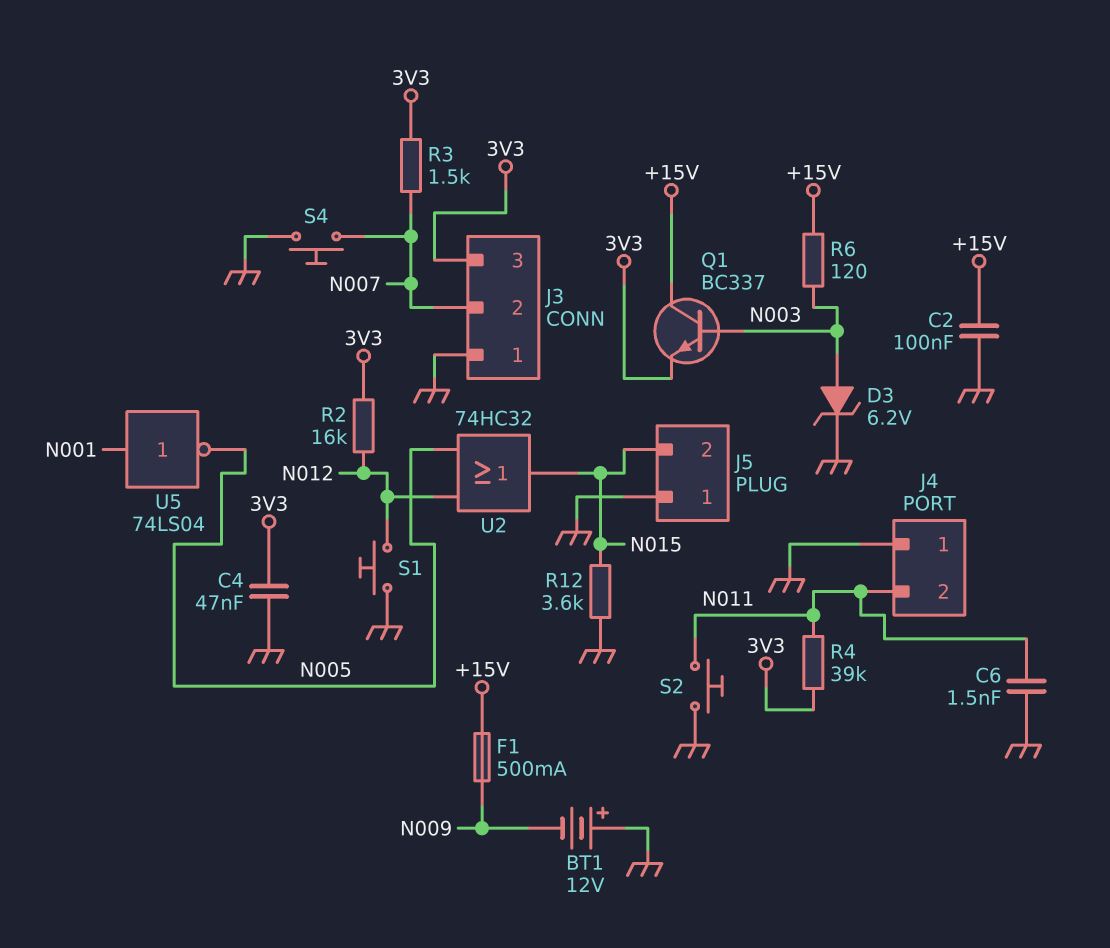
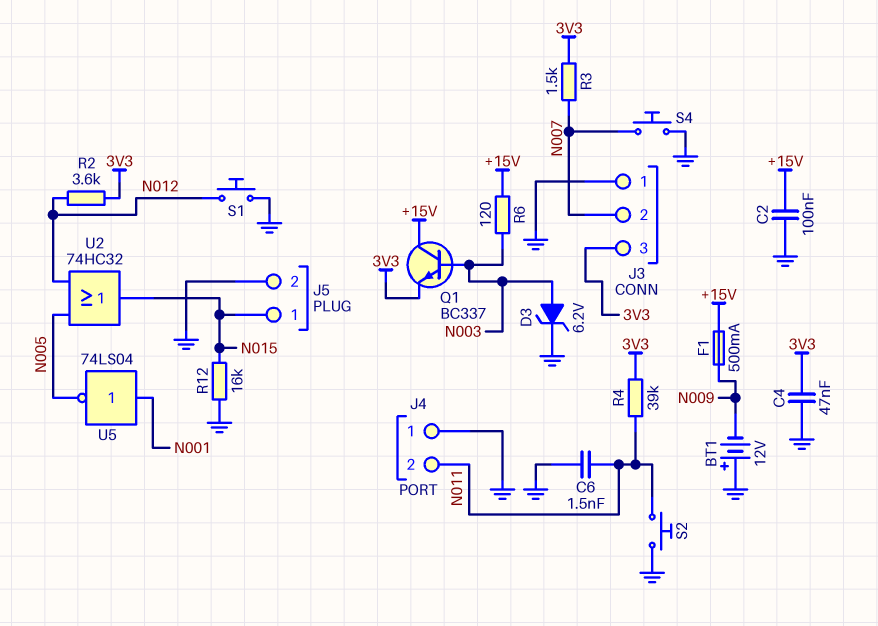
J5 pin 1: GND -> N015
J5 pin 2: N015 -> GND
R2: 16k (3V3, N012) -> 3.6k (3V3, N012)
R12: 3.6k (GND, N015) -> 16k (GND, N015)

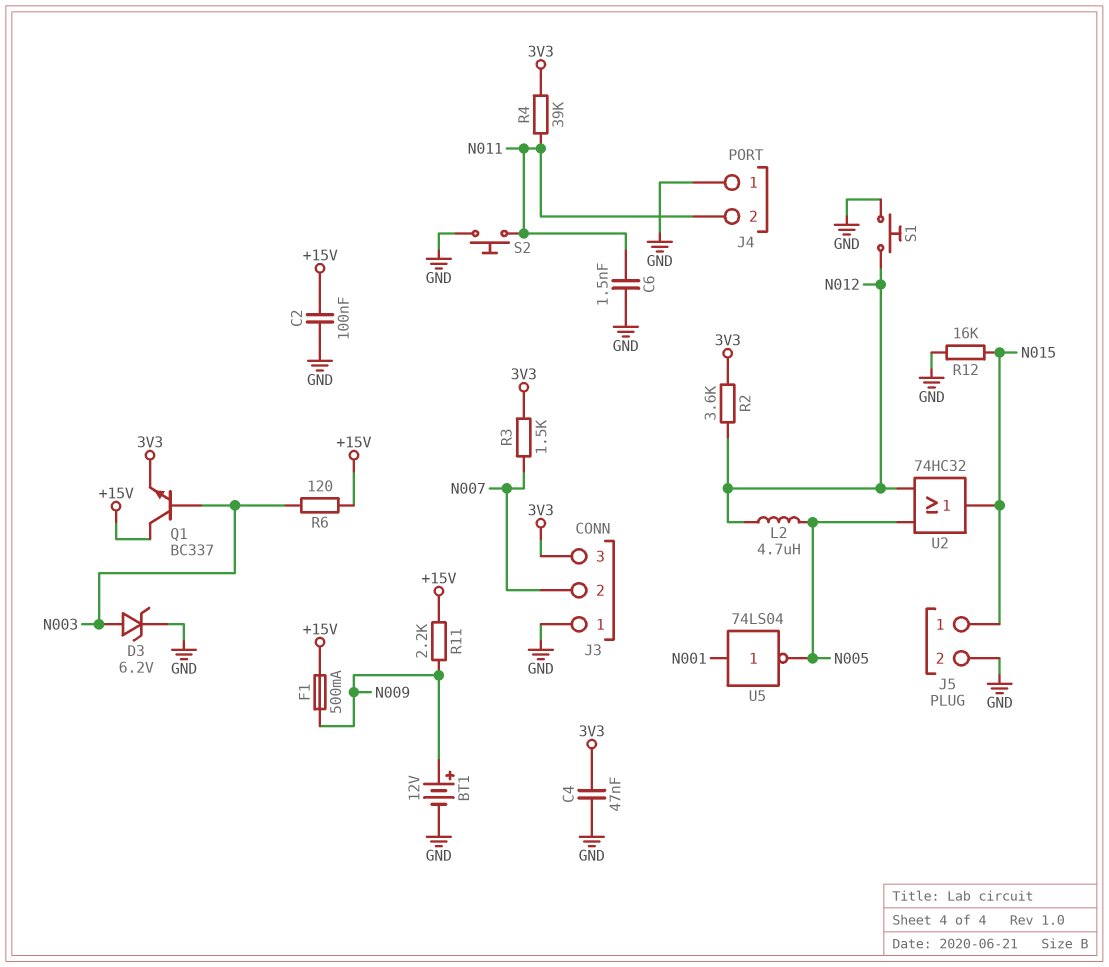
BT1: 12V (plus GND, minus N009) -> 12V (plus N009, minus GND)
L2: none -> 4.7uH (N005, N012)
R11: none -> 2.2k (+15V, N009)
S4: button (GND, N007) -> none

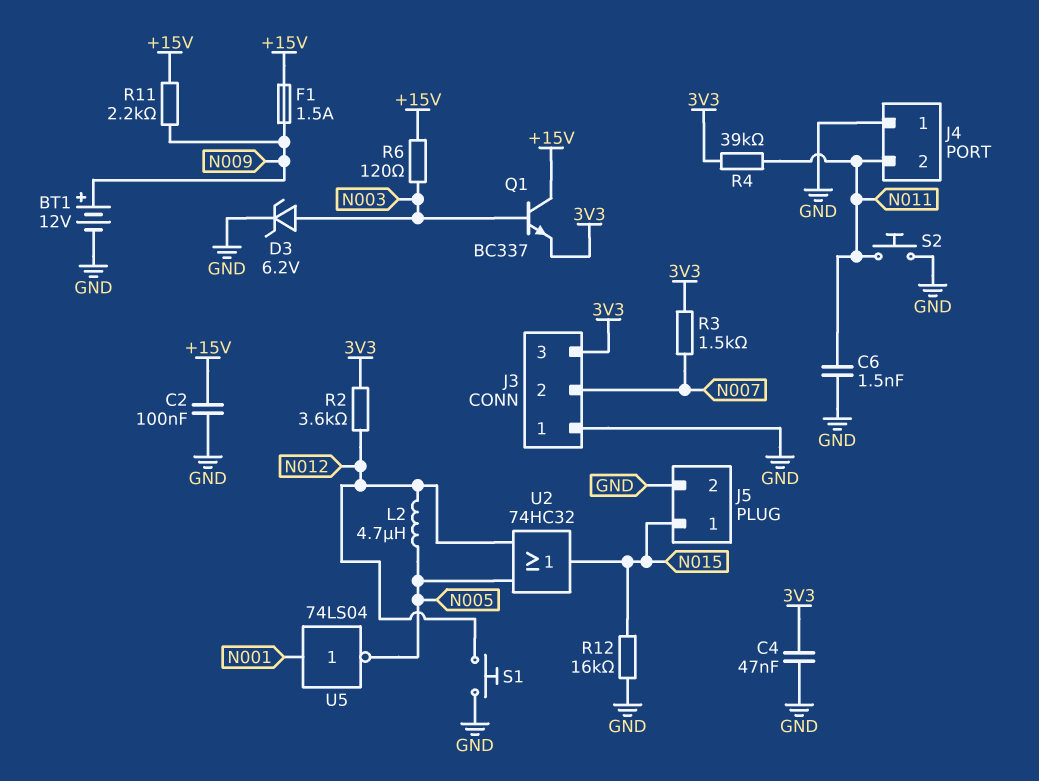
F1: 500mA (+15V, N009) -> 1.5A (+15V, N009)

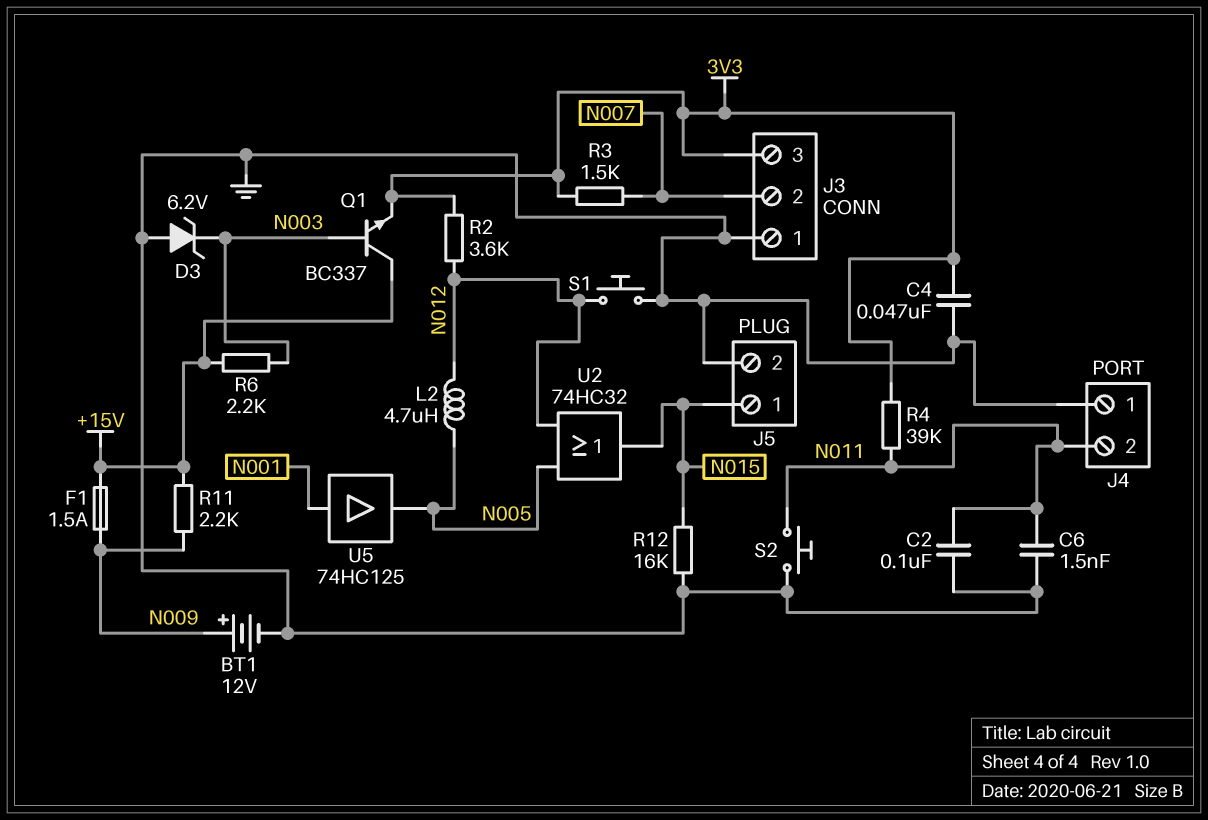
C2: 100nF (+15V, GND) -> 100nF (GND, N011)
D3: zener 6.2V (A N003, K GND) -> zener 6.2V (A GND, K N003)
R6: 120 (+15V, N003) -> 2.2k (+15V, N003)
U5: NOT 74LS04 (in N001, out N005) -> buffer 74HC125 (in N001, out N005)

